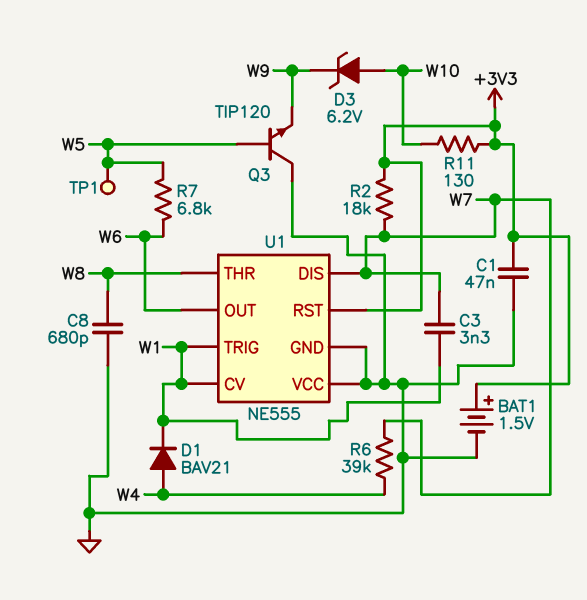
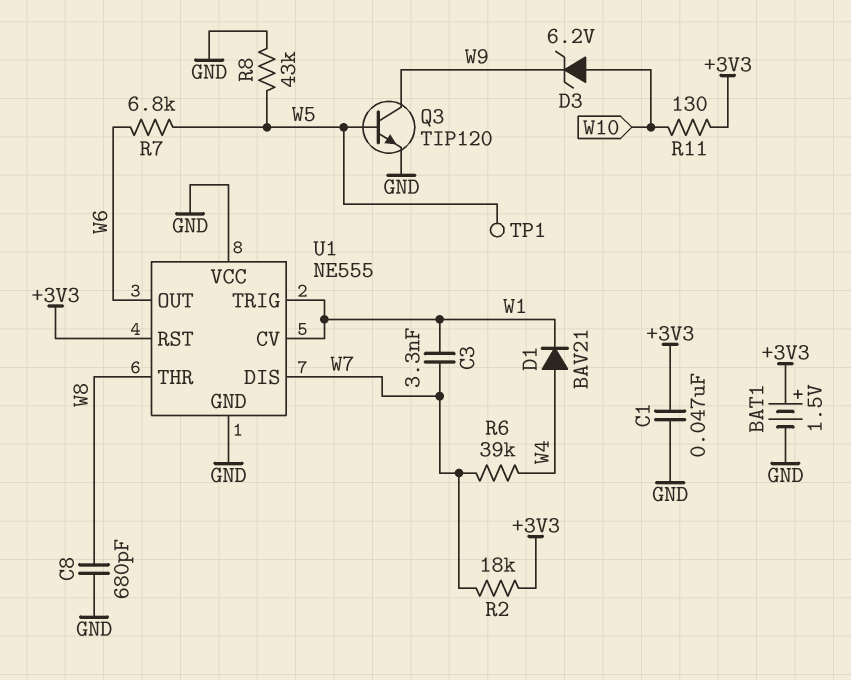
Q3: NPN TIP120 (B W5, C GND, E W9) -> NPN TIP120 (B W5, C W9, E GND)
R8: none -> 43k (GND, W5)

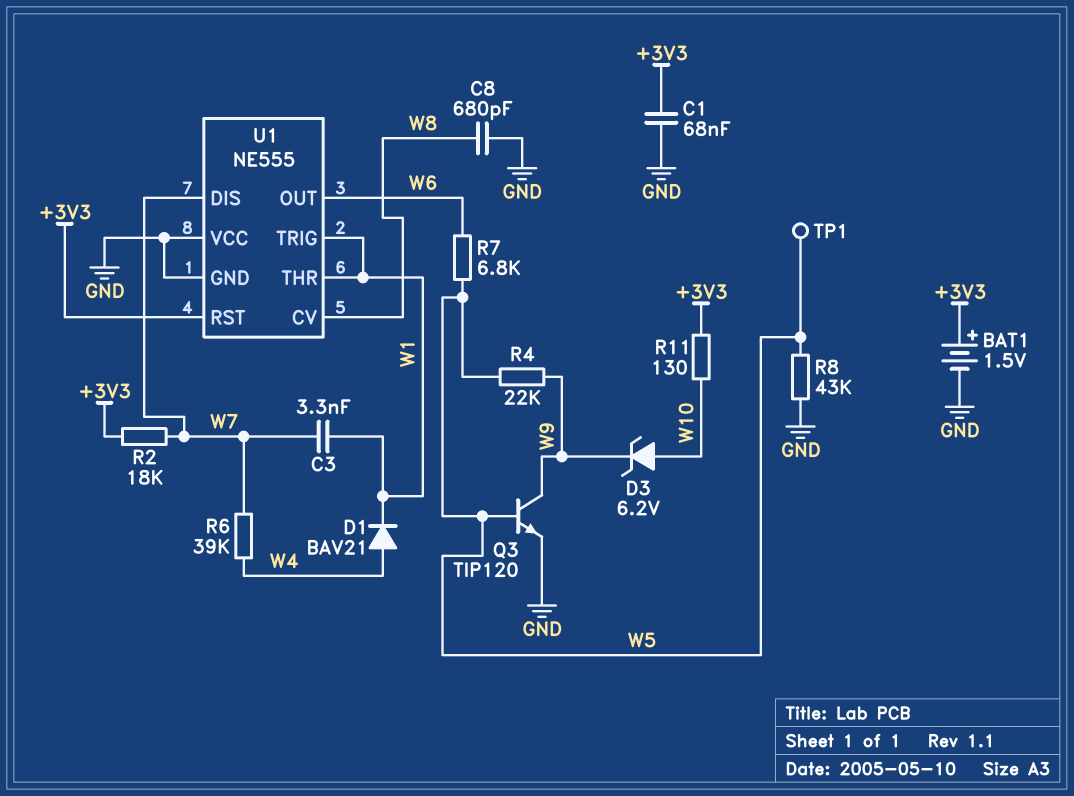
C1: 47nF (+3V3, GND) -> 68nF (+3V3, GND)
R4: none -> 22k (W5, W9)
U1 pin CV: W1 -> W8
U1 pin THR: W8 -> W1

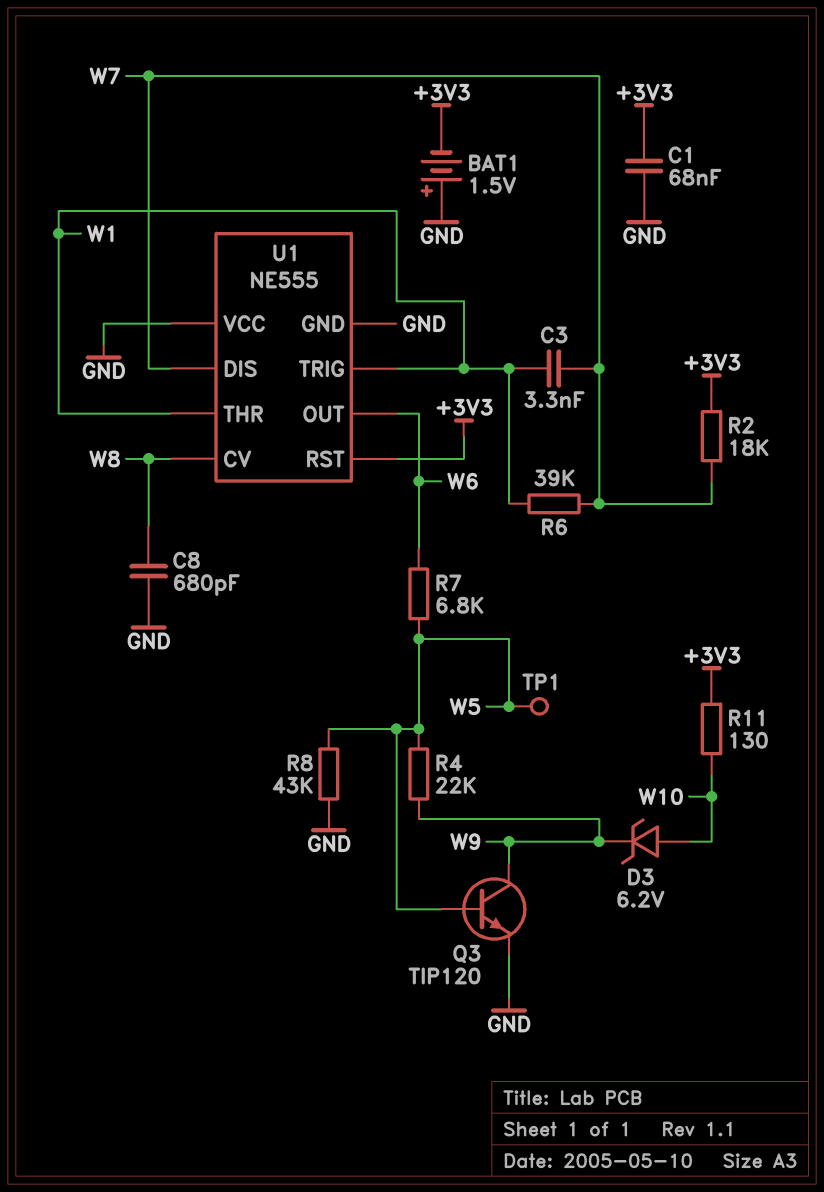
BAT1: 1.5V (plus +3V3, minus GND) -> 1.5V (plus GND, minus +3V3)
D1: diode BAV21 (A W4, K W1) -> none
R6: 39k (W4, W7) -> 39k (W1, W7)

